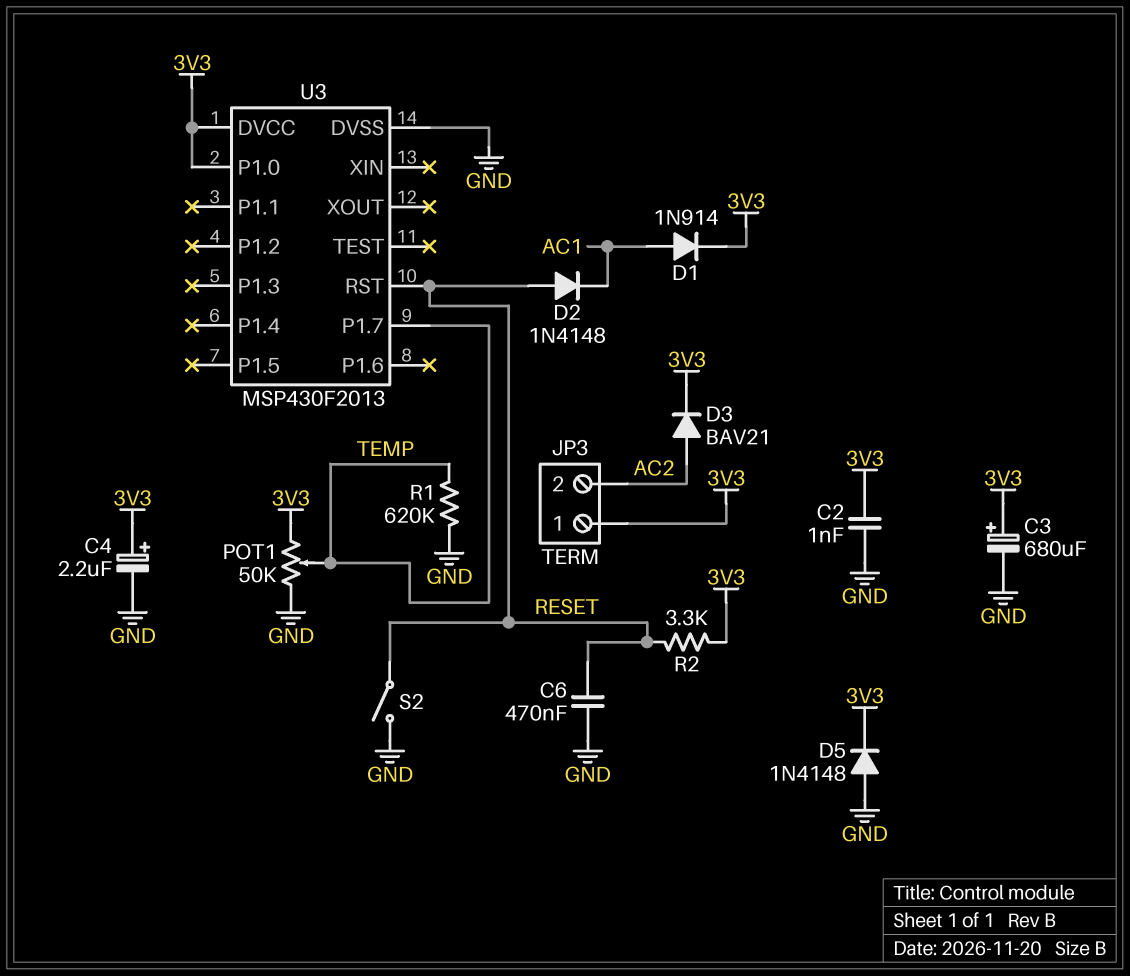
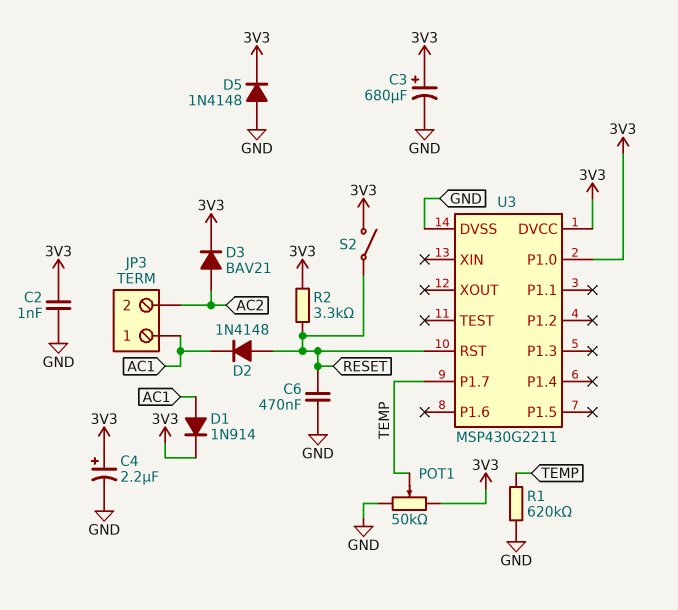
JP3 pin 1: 3V3 -> AC1
S2: switch (GND, RESET) -> switch (3V3, RESET)
U3: MSP430F2013 -> MSP430G2211

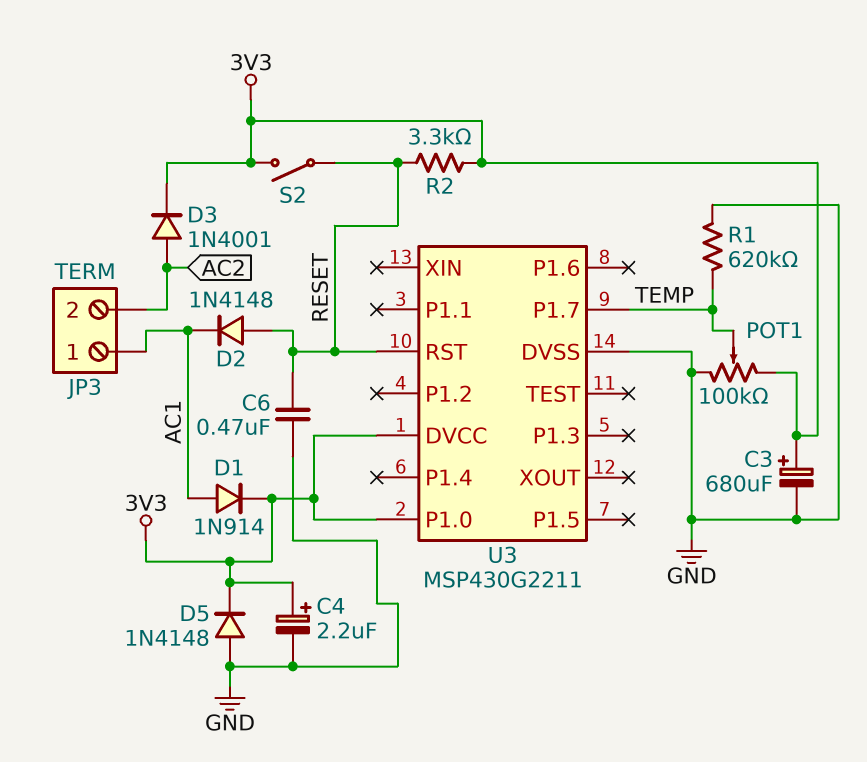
C2: 1nF (3V3, GND) -> none
D3: diode BAV21 (A AC2, K 3V3) -> diode 1N4001 (A AC2, K 3V3)
POT1: 50k (3V3, GND, wiper TEMP) -> 100k (3V3, GND, wiper TEMP)

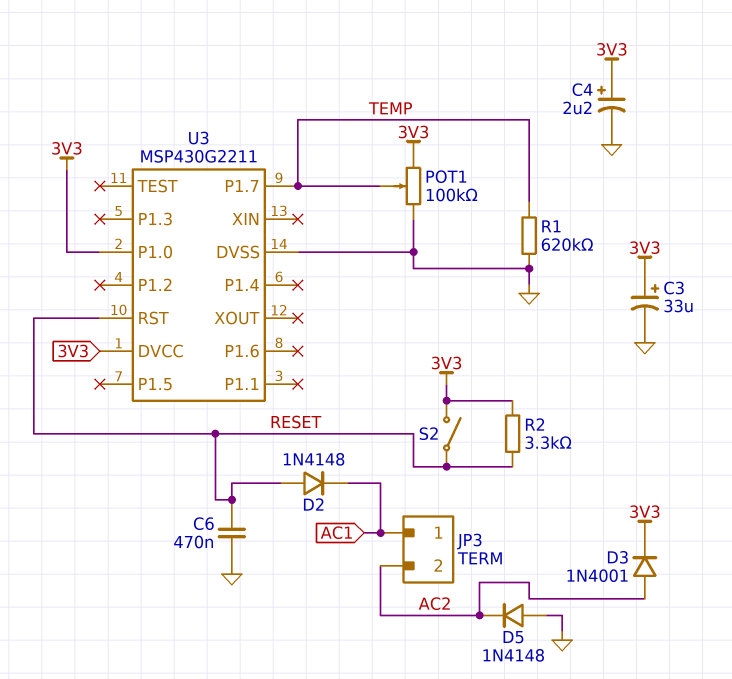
C3: 680uF (plus 3V3, minus GND) -> 33uF (plus 3V3, minus GND)
D1: diode 1N914 (A AC1, K 3V3) -> none
D5: diode 1N4148 (A GND, K 3V3) -> diode 1N4148 (A GND, K AC2)

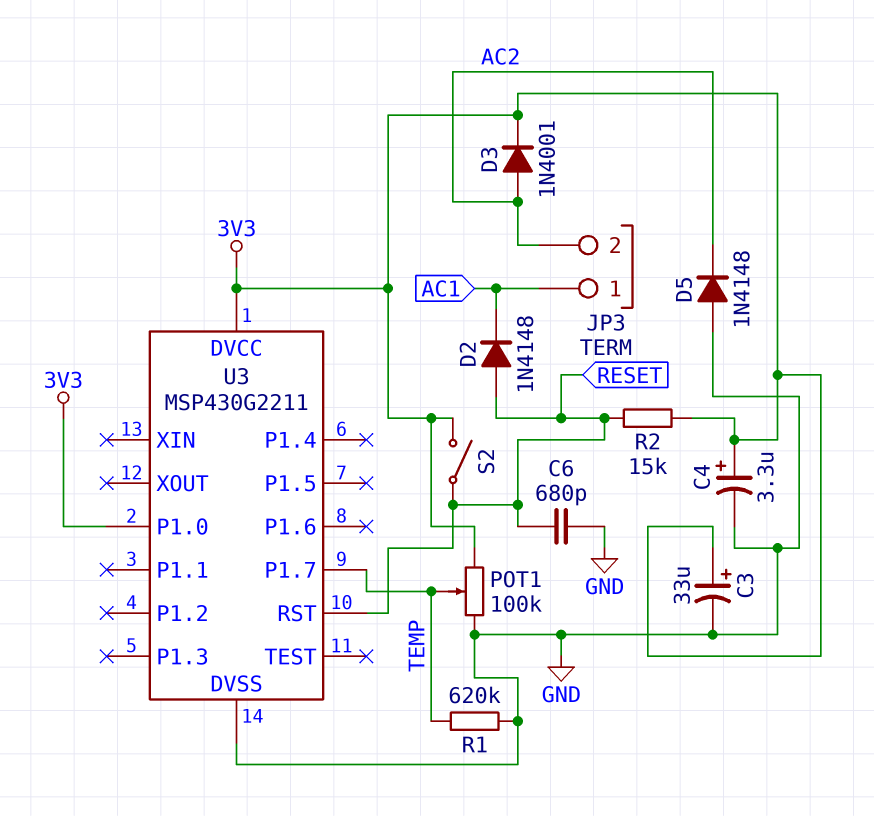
C4: 2.2uF (plus 3V3, minus GND) -> 3.3uF (plus 3V3, minus GND)
C6: 470nF (GND, RESET) -> 680pF (GND, RESET)
R2: 3.3k (3V3, RESET) -> 15k (3V3, RESET)

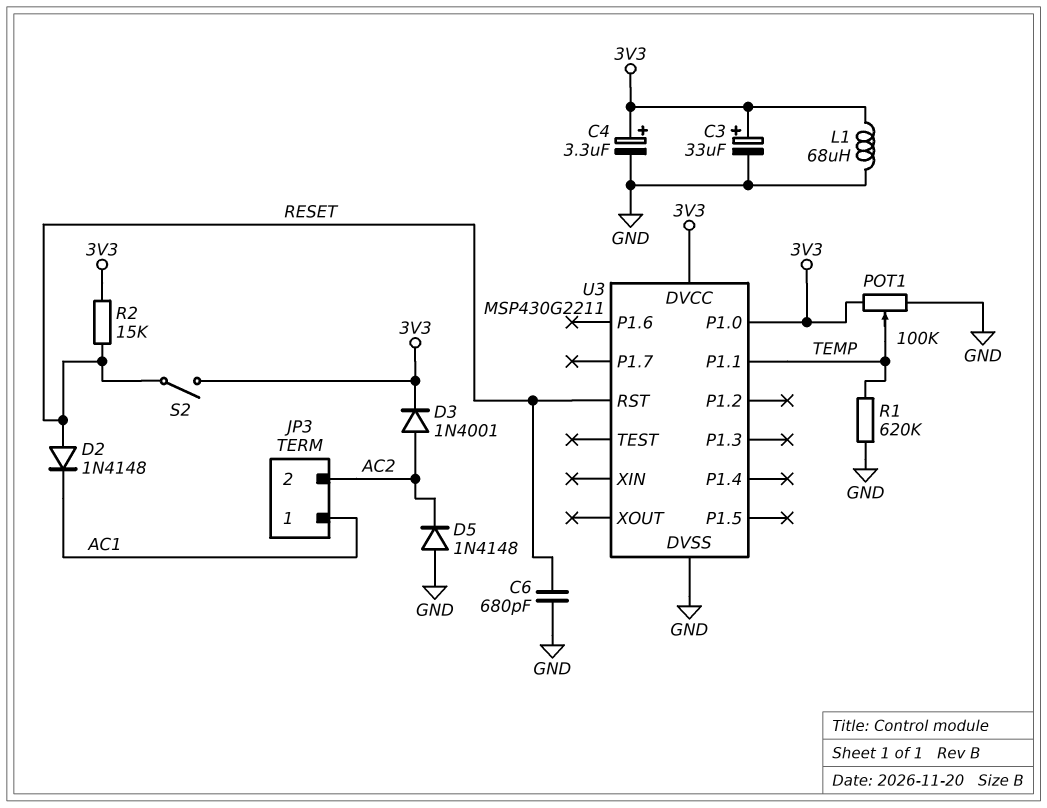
L1: none -> 68uH (3V3, GND)
U3 pin P1.1: none -> TEMP
U3 pin P1.7: TEMP -> none

